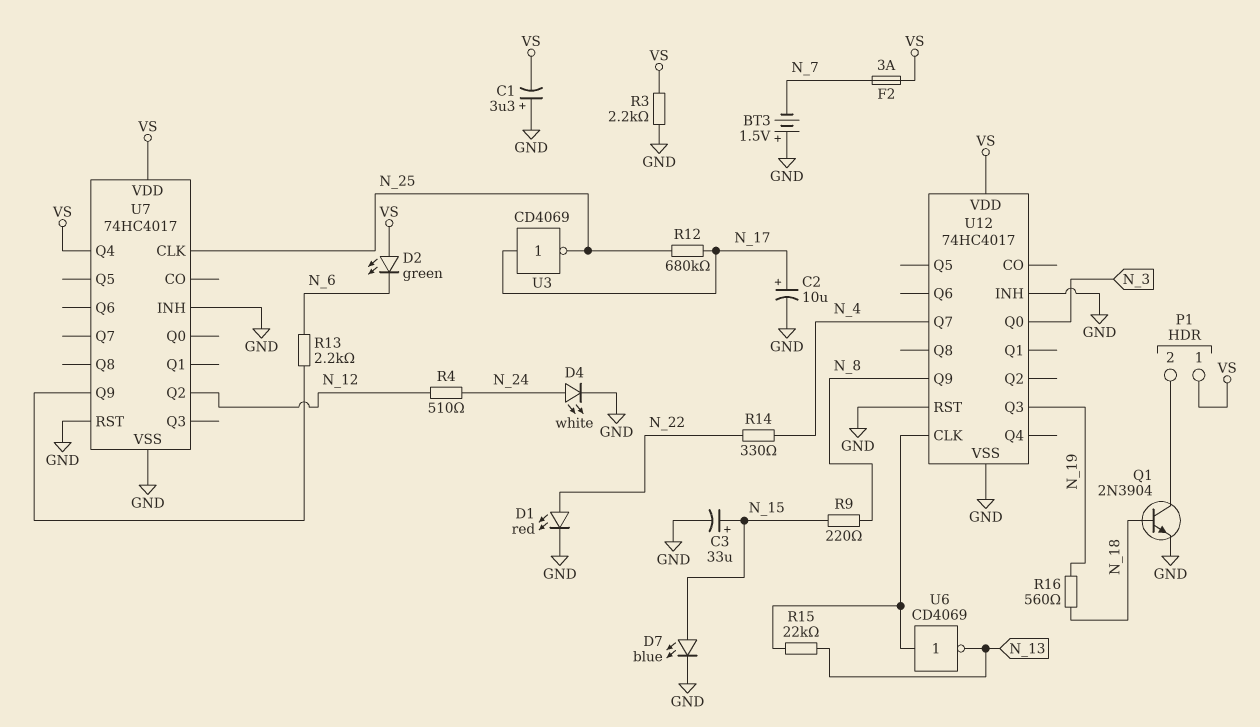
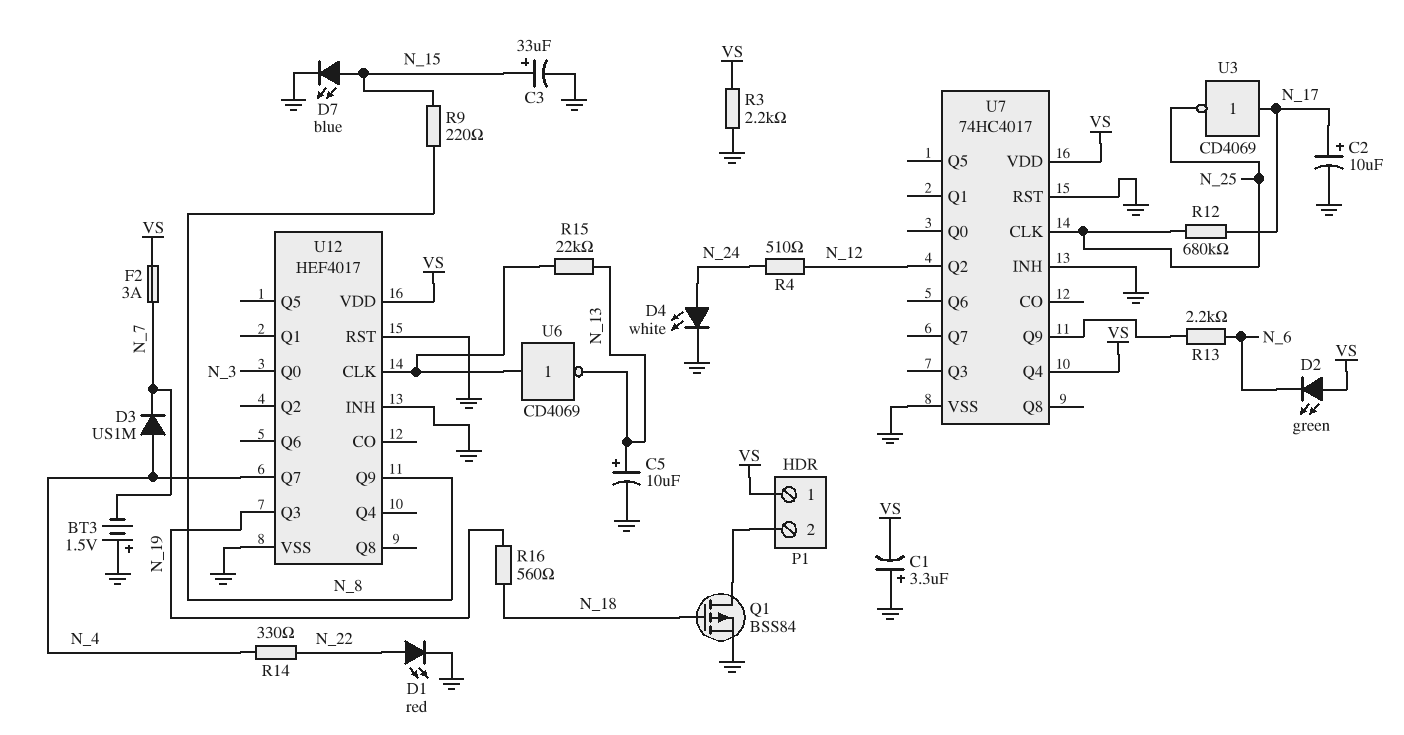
C5: none -> 10uF (plus N_13, minus GND)
D3: none -> diode US1M (A N_4, K N_7)
Q1: NPN 2N3904 (B N_18, C P1/2, E GND) -> PMOS BSS84 (G N_18, D P1/2, S GND)
U12: 74HC4017 -> HEF4017

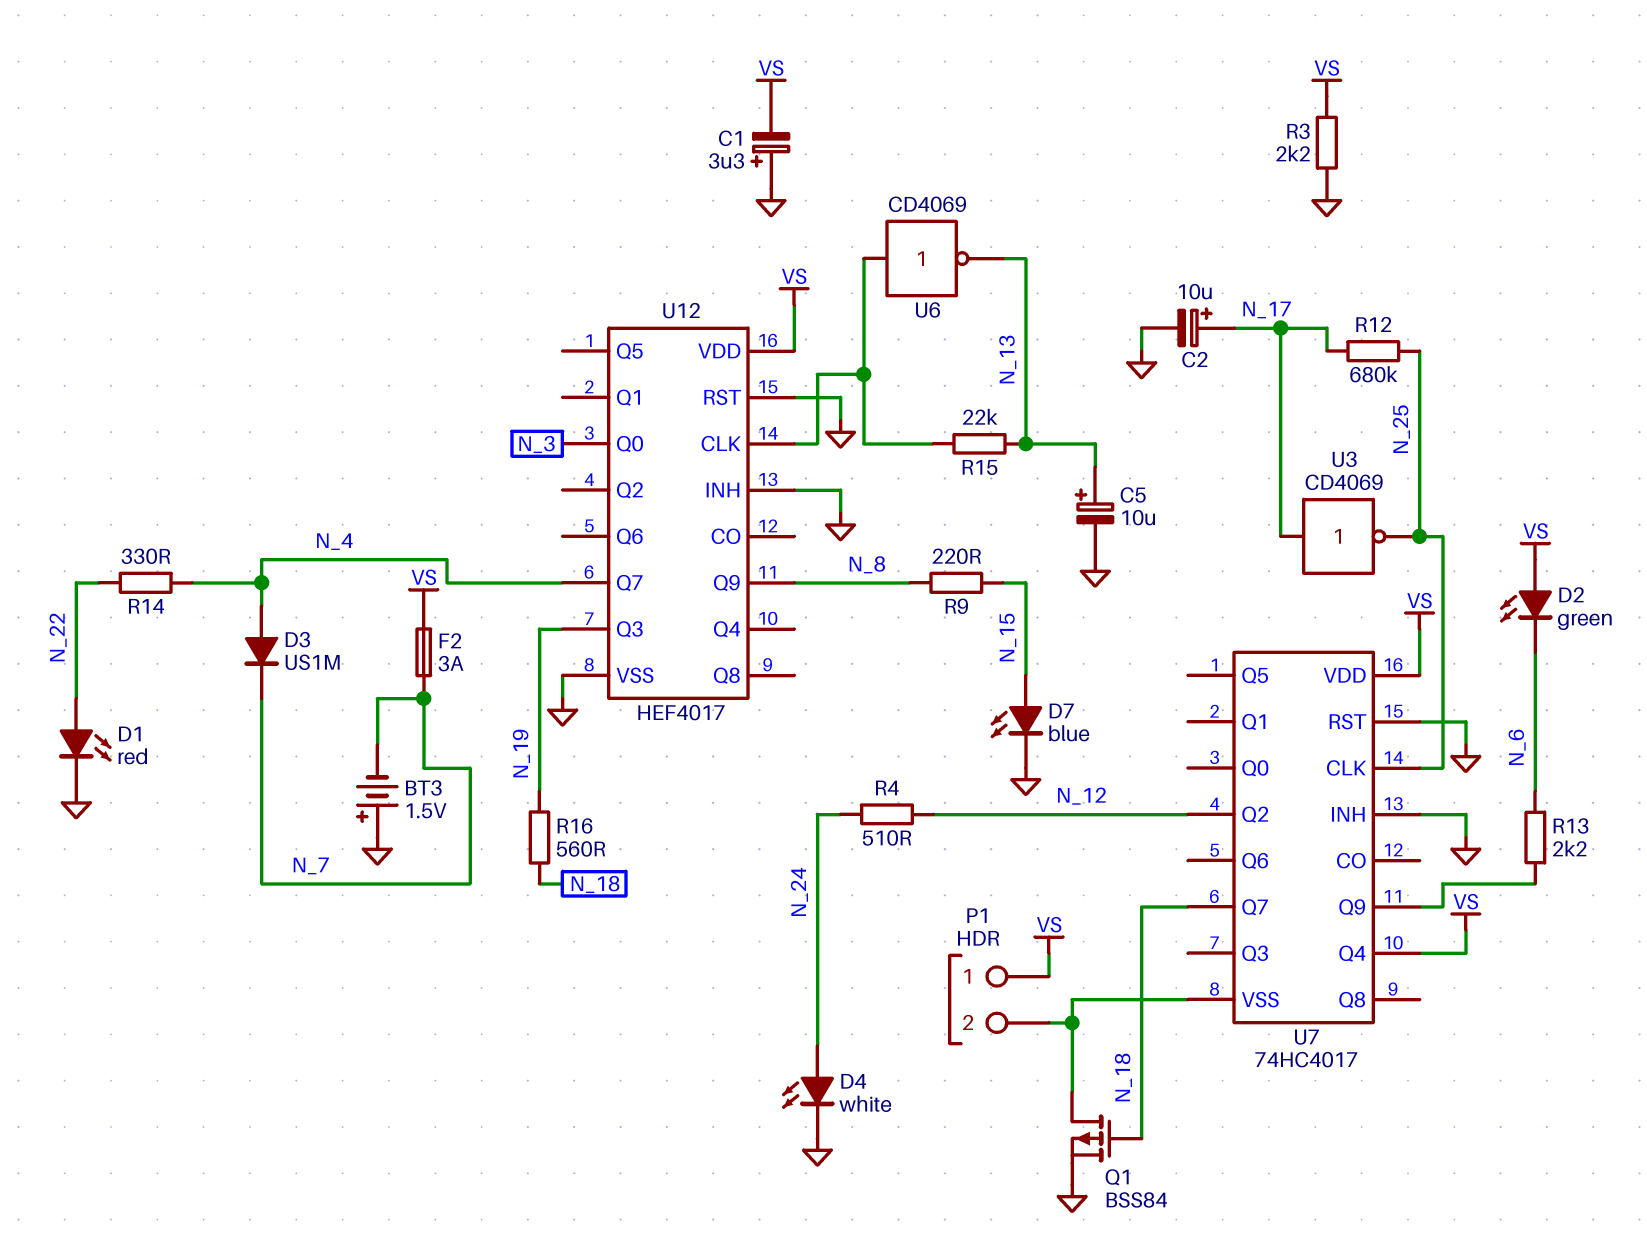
C3: 33uF (plus N_15, minus GND) -> none
U7 pin Q7: none -> N_18
U7 pin VSS: GND -> P1/2

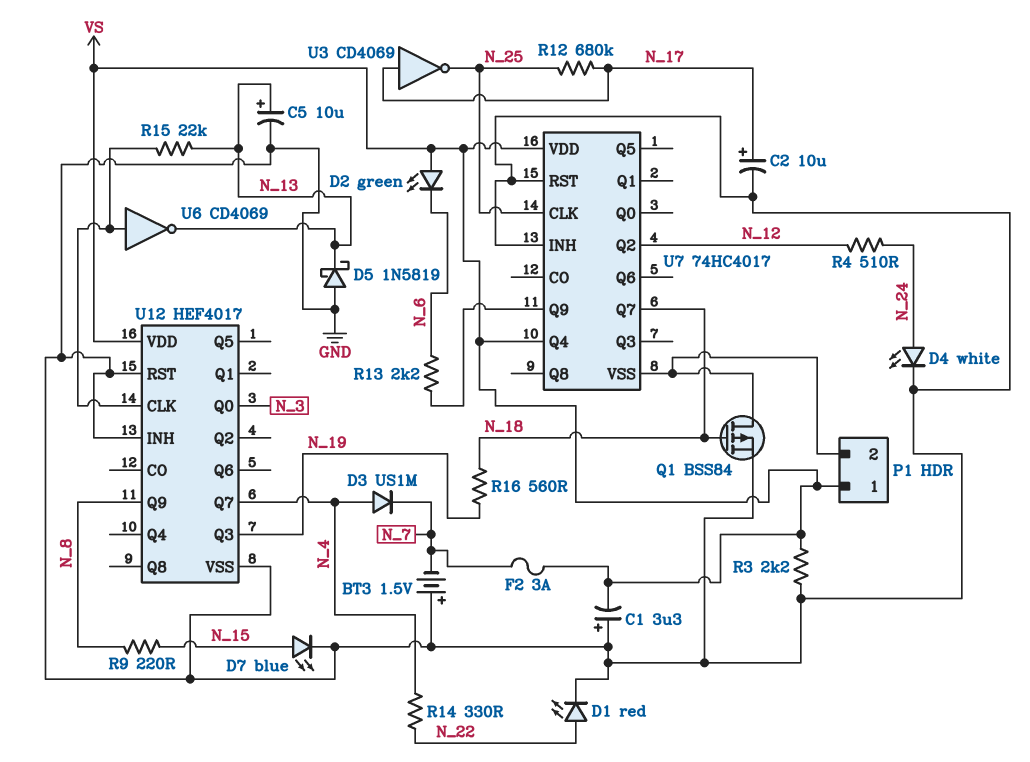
D5: none -> schottky 1N5819 (A GND, K N_13)

